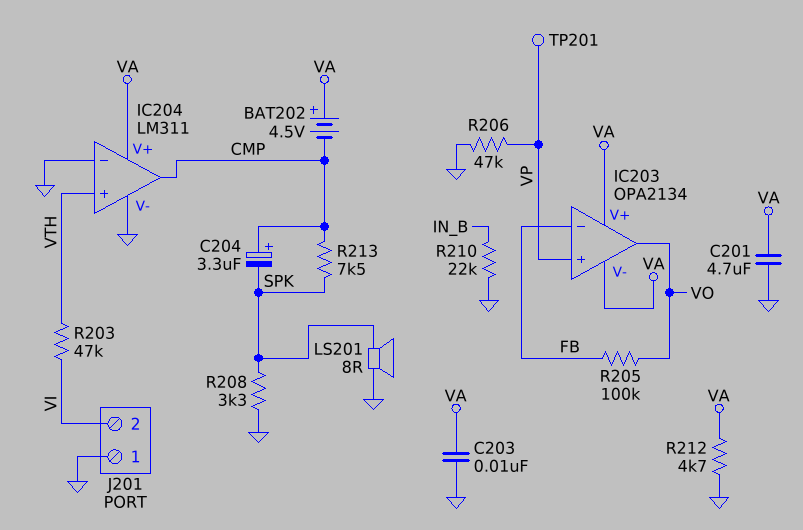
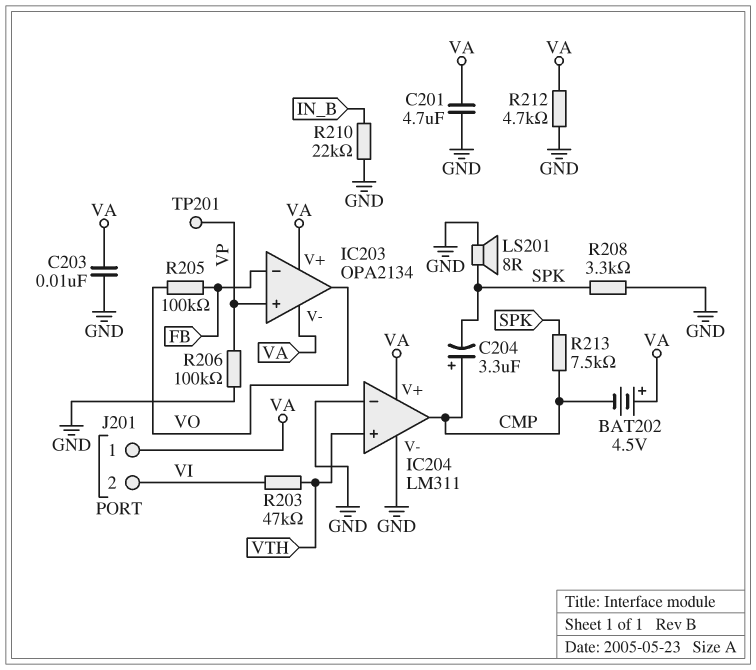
J201 pin 1: GND -> VA
R206: 47k (GND, VP) -> 100k (GND, VP)

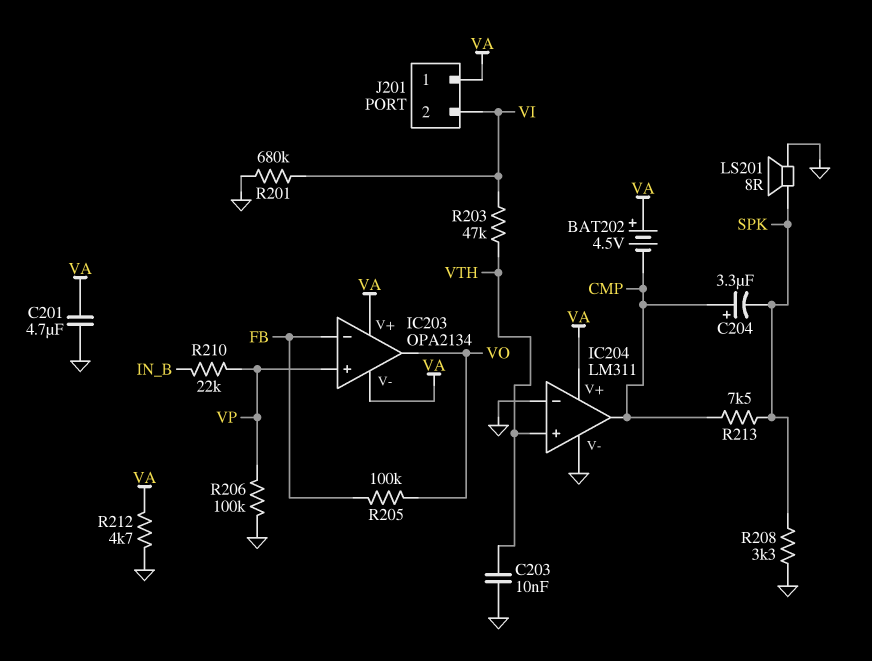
C203: 10nF (GND, VA) -> 10nF (GND, VTH)
R201: none -> 680k (GND, VI)
R210: 22k (GND, IN_B) -> 22k (IN_B, VP)
TP201: test point (VP) -> none

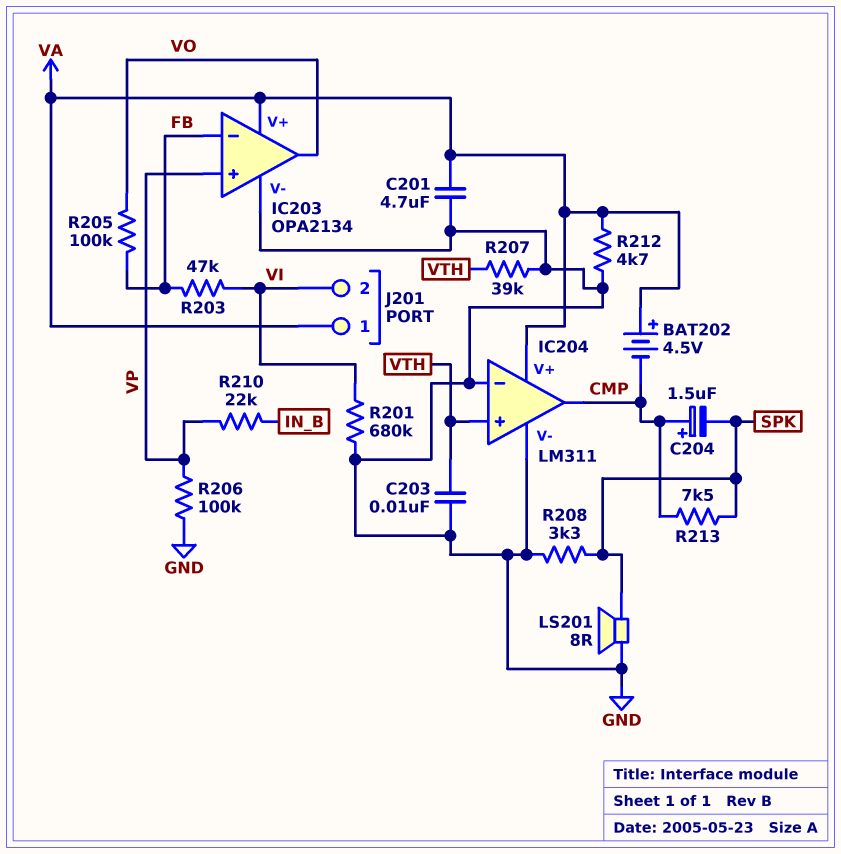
C204: 3.3uF (plus CMP, minus SPK) -> 1.5uF (plus CMP, minus SPK)
IC203 pin V-: VA -> GND
R203: 47k (VI, VTH) -> 47k (FB, VI)
R207: none -> 39k (GND, VTH)

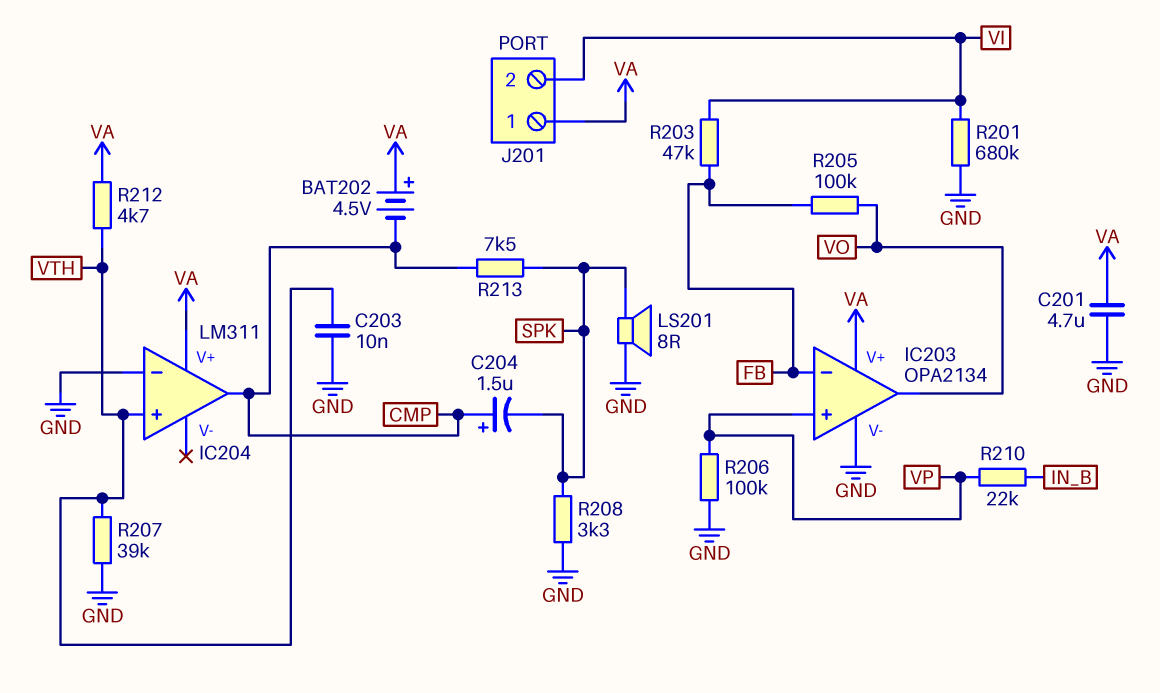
IC204 pin V-: GND -> none
R212: 4.7k (GND, VA) -> 4.7k (VA, VTH)

